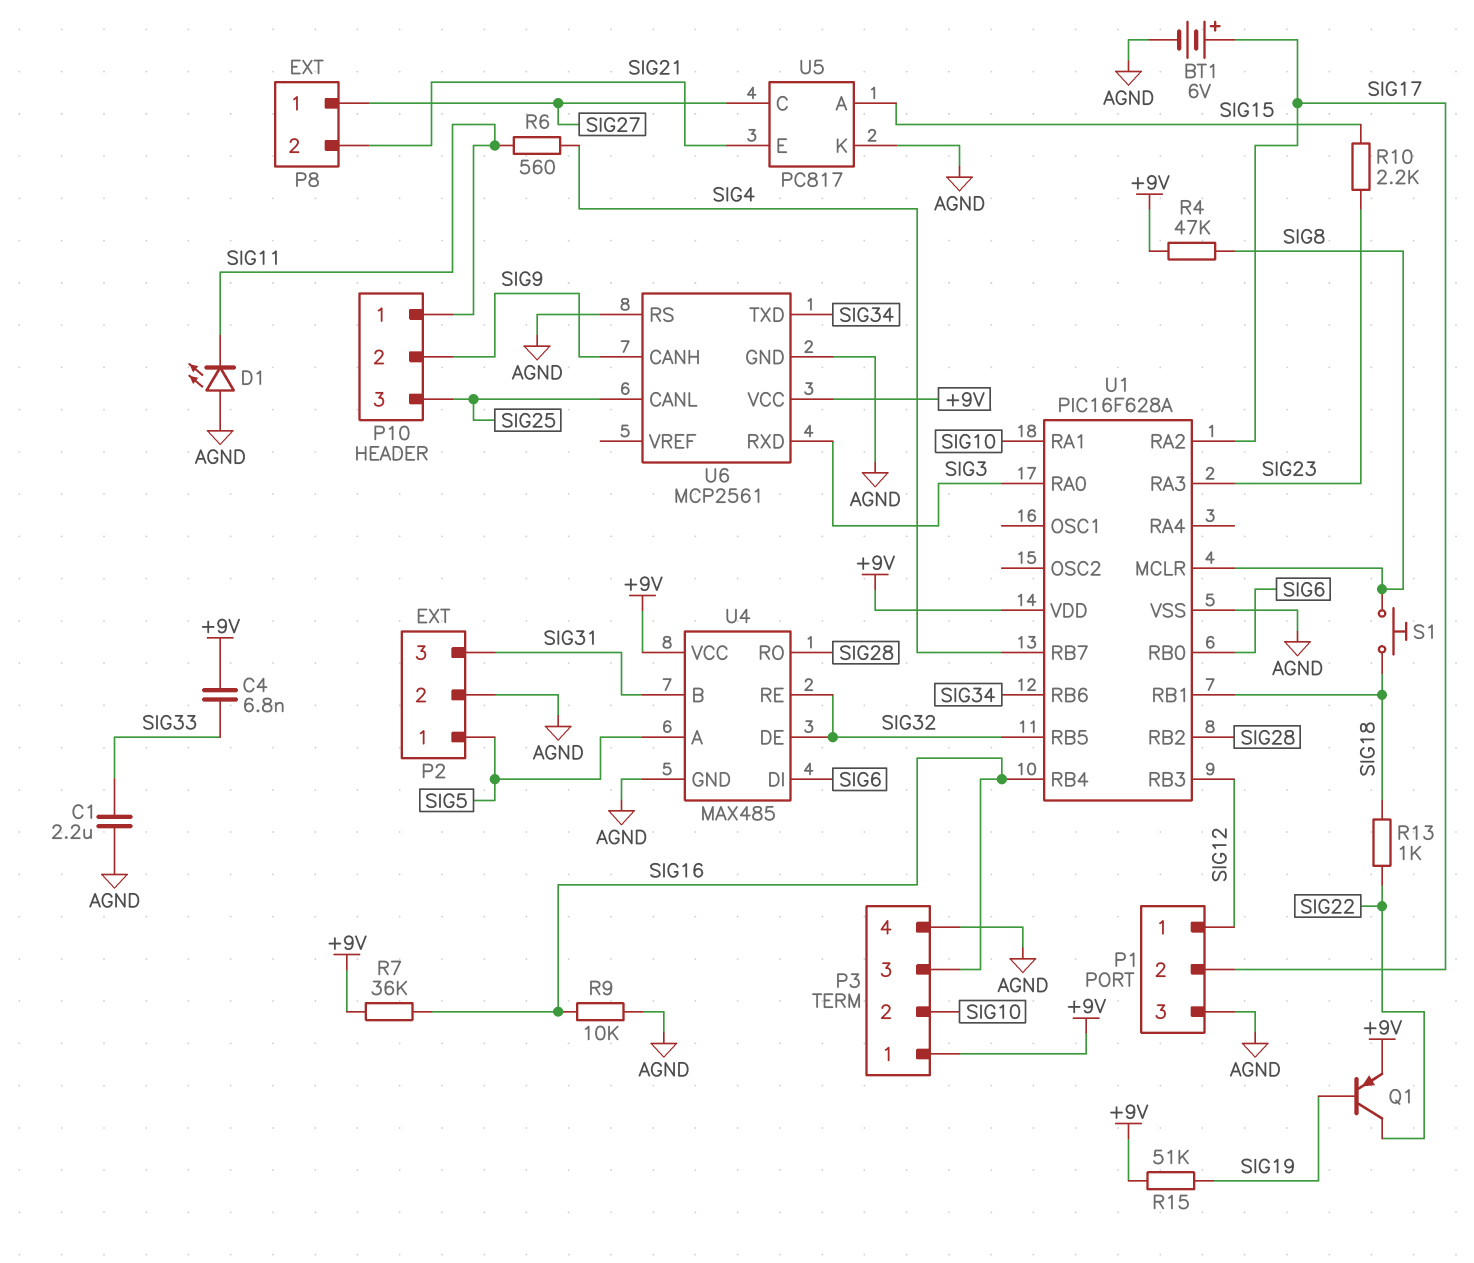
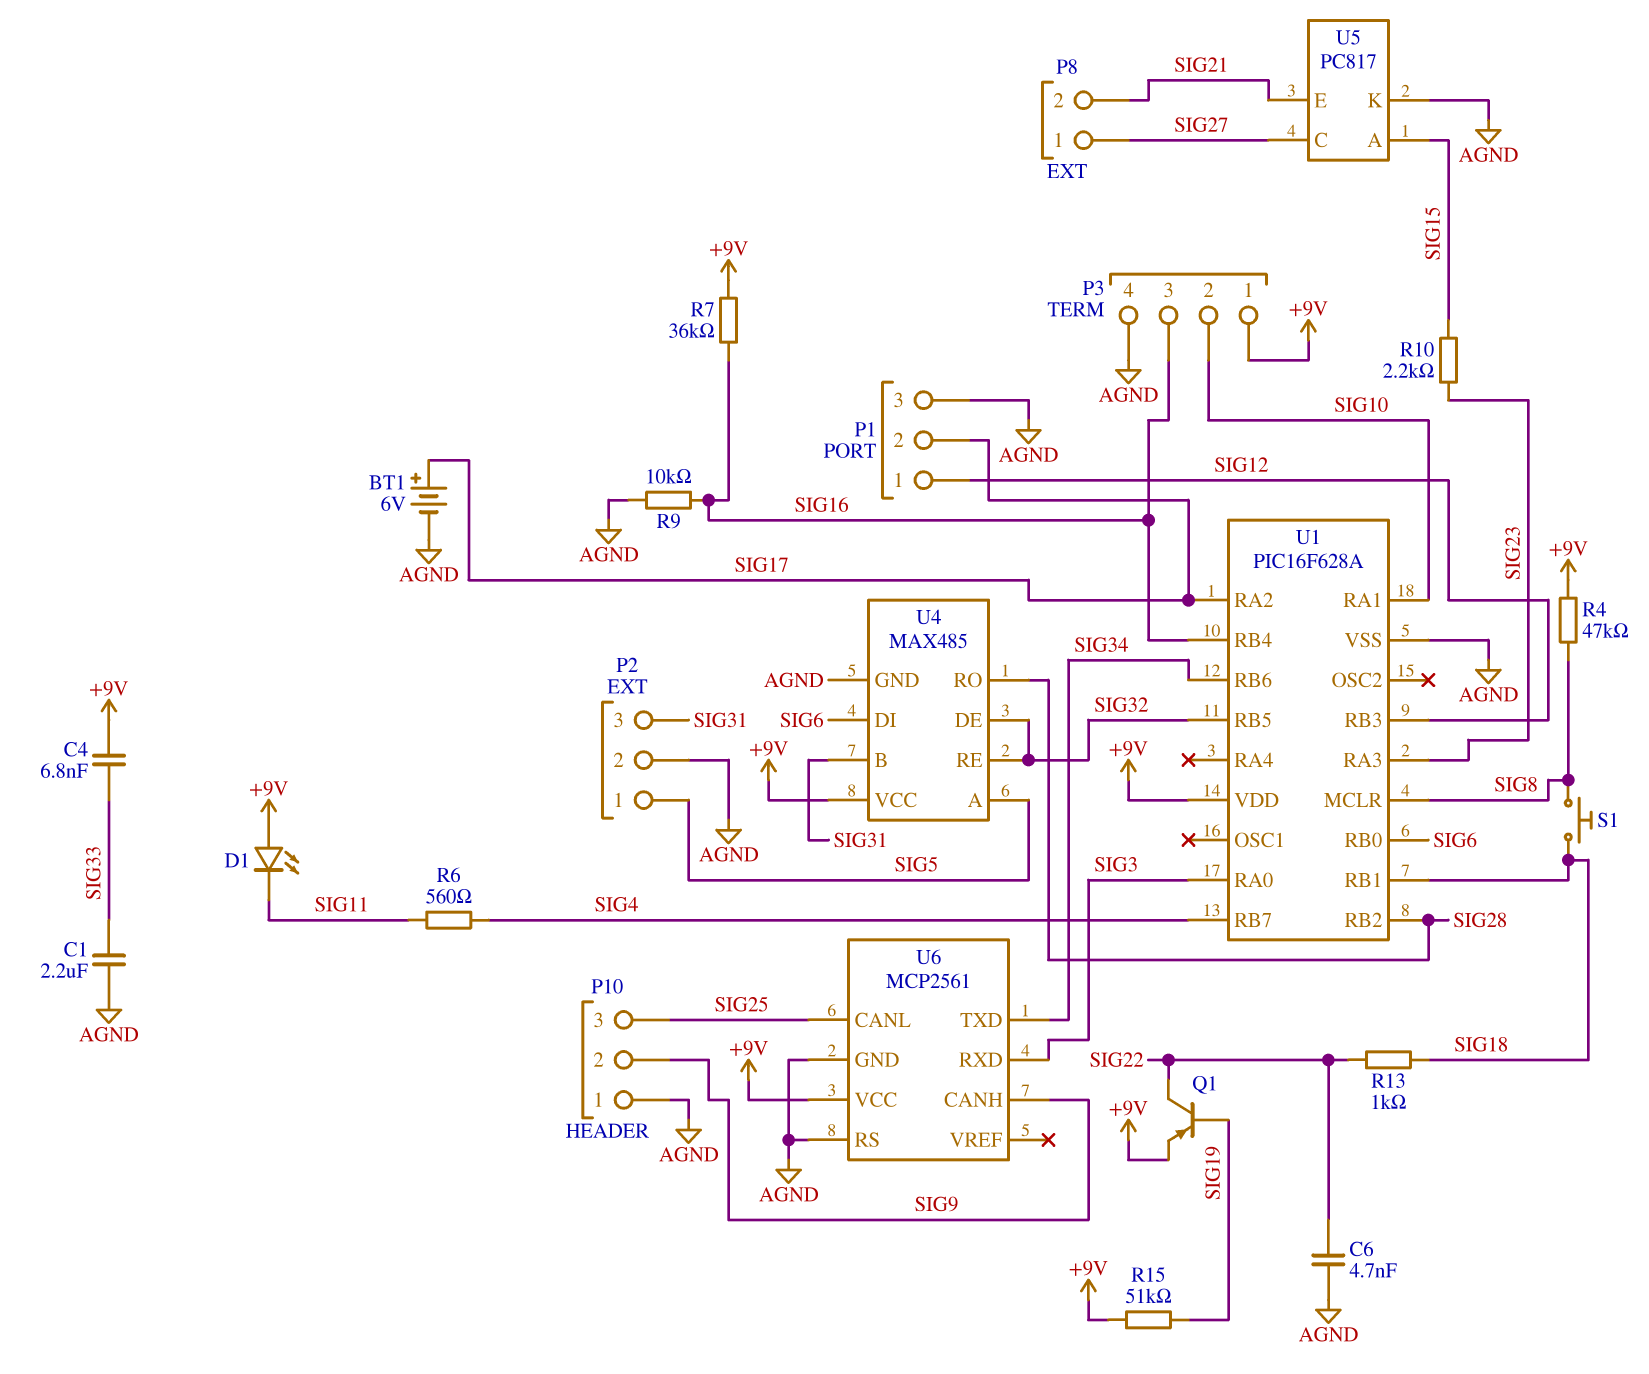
C6: none -> 4.7nF (AGND, SIG22)
D1: LED (A AGND, K SIG11) -> LED (A +9V, K SIG11)
P10 pin 1: SIG11 -> AGND

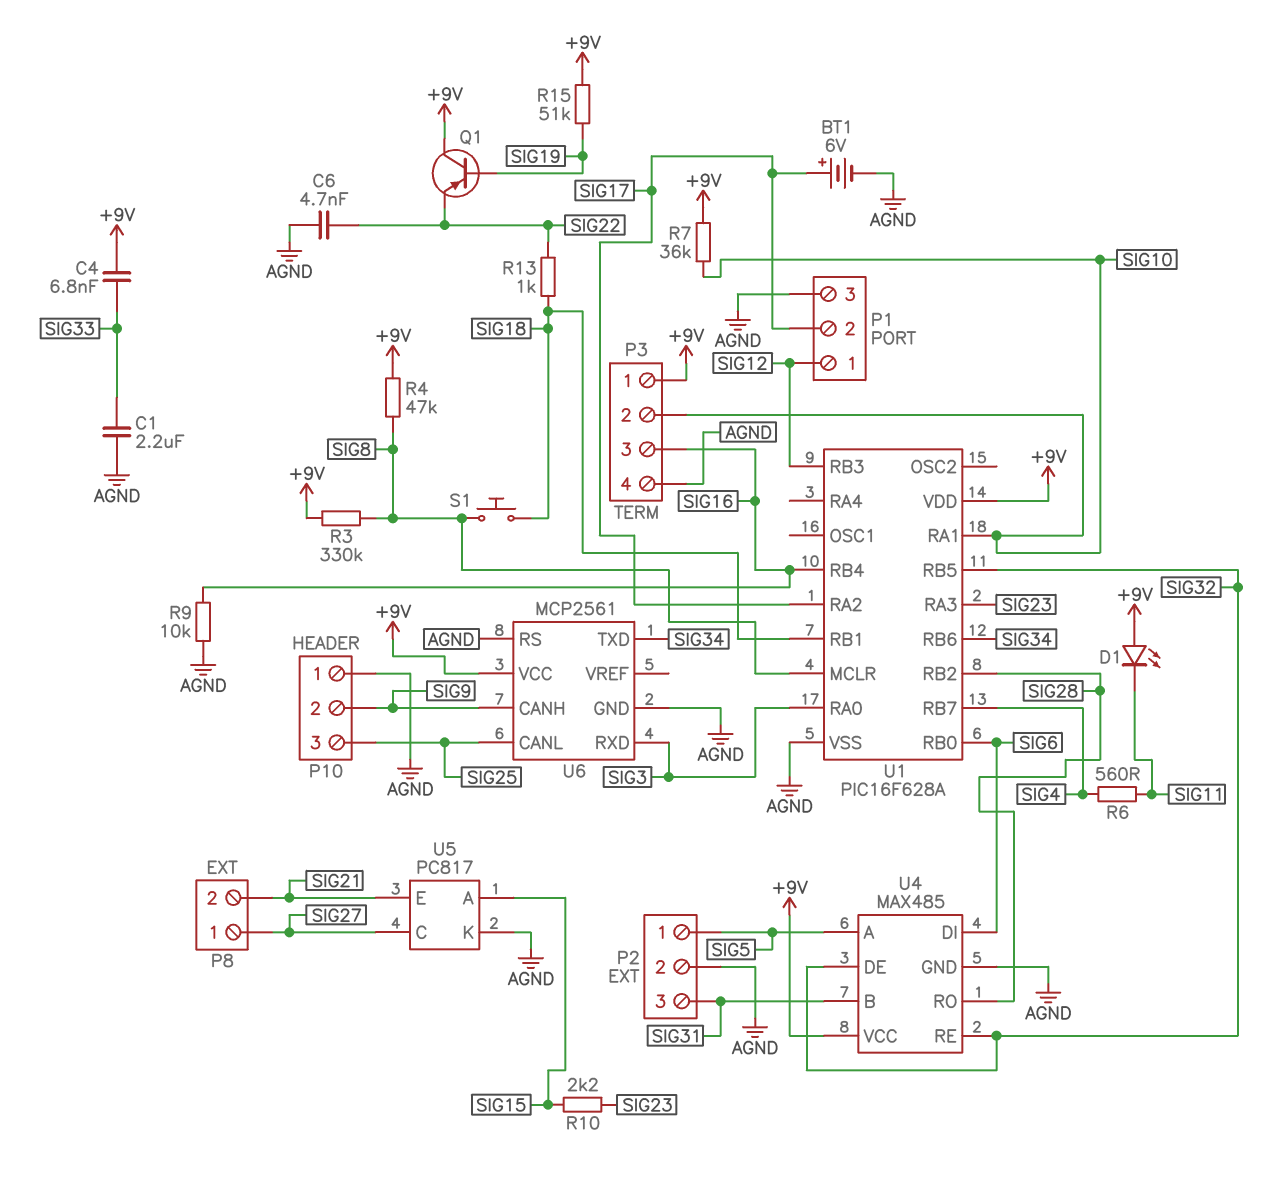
Q1: PNP (B SIG19, C SIG22, E +9V) -> PNP (B SIG19, C +9V, E SIG22)
R3: none -> 330k (+9V, SIG8)
R7: 36k (+9V, SIG16) -> 36k (+9V, SIG10)

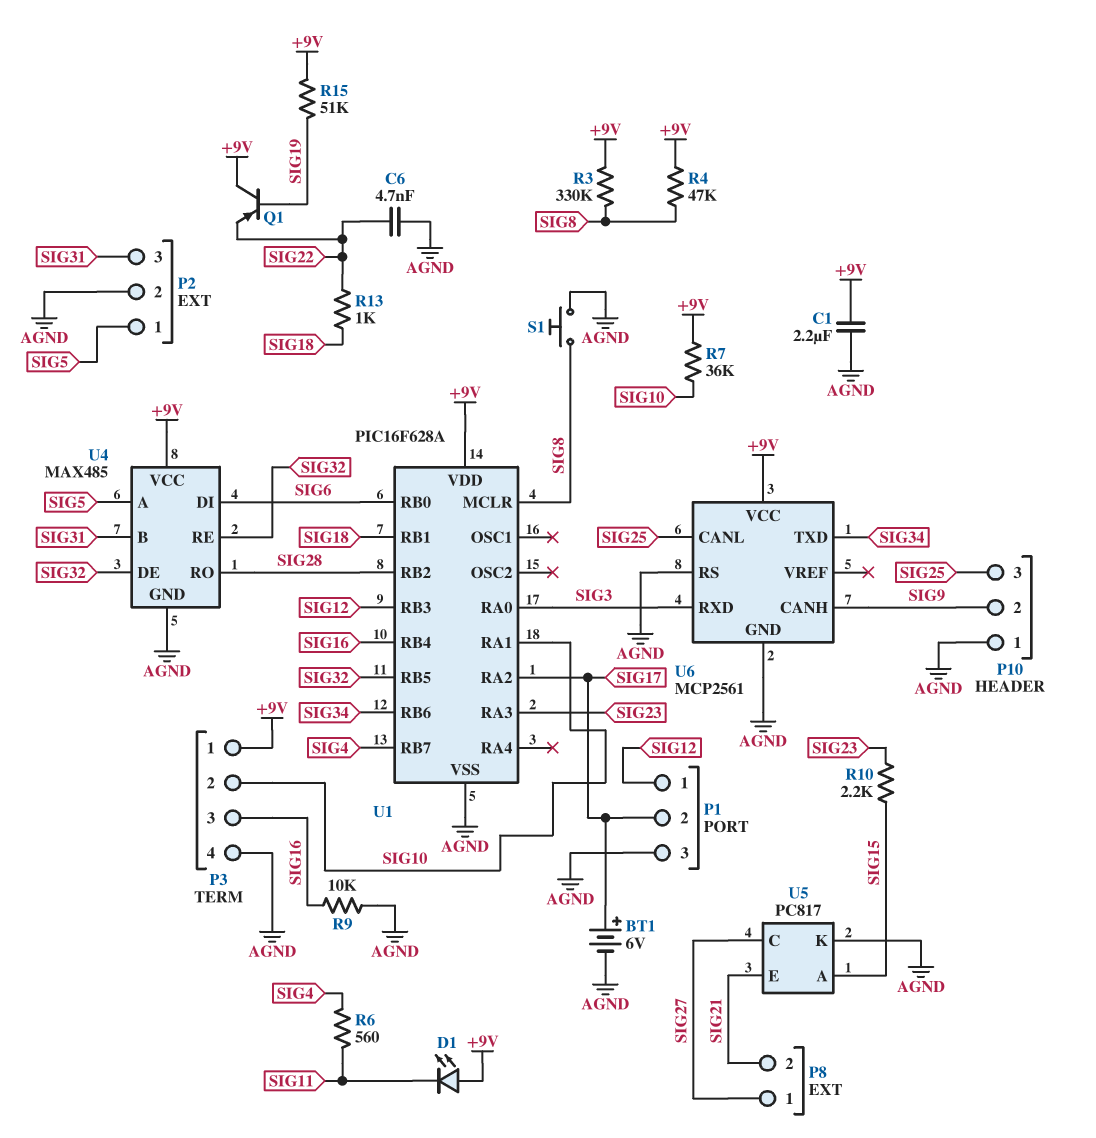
C1: 2.2uF (AGND, SIG33) -> 2.2uF (+9V, AGND)
C4: 6.8nF (+9V, SIG33) -> none
S1: button (SIG8, SIG18) -> button (AGND, SIG8)

